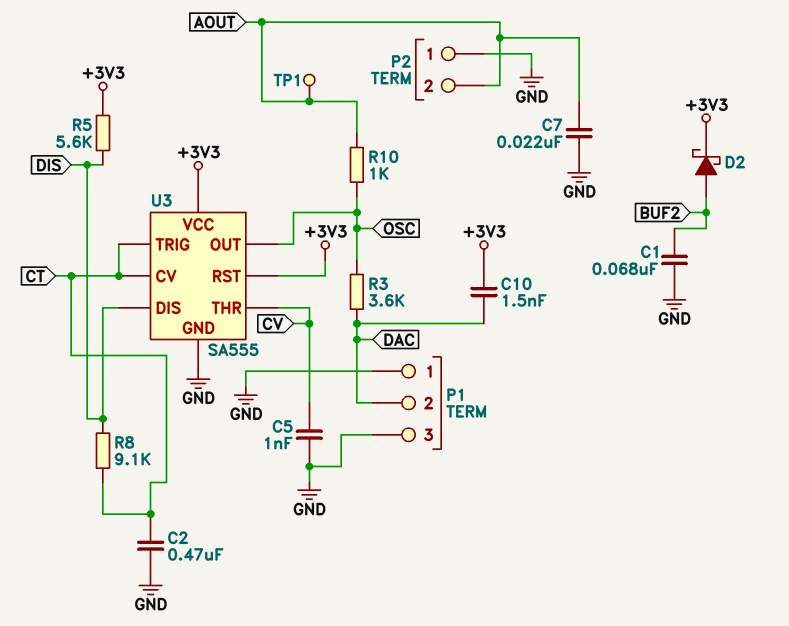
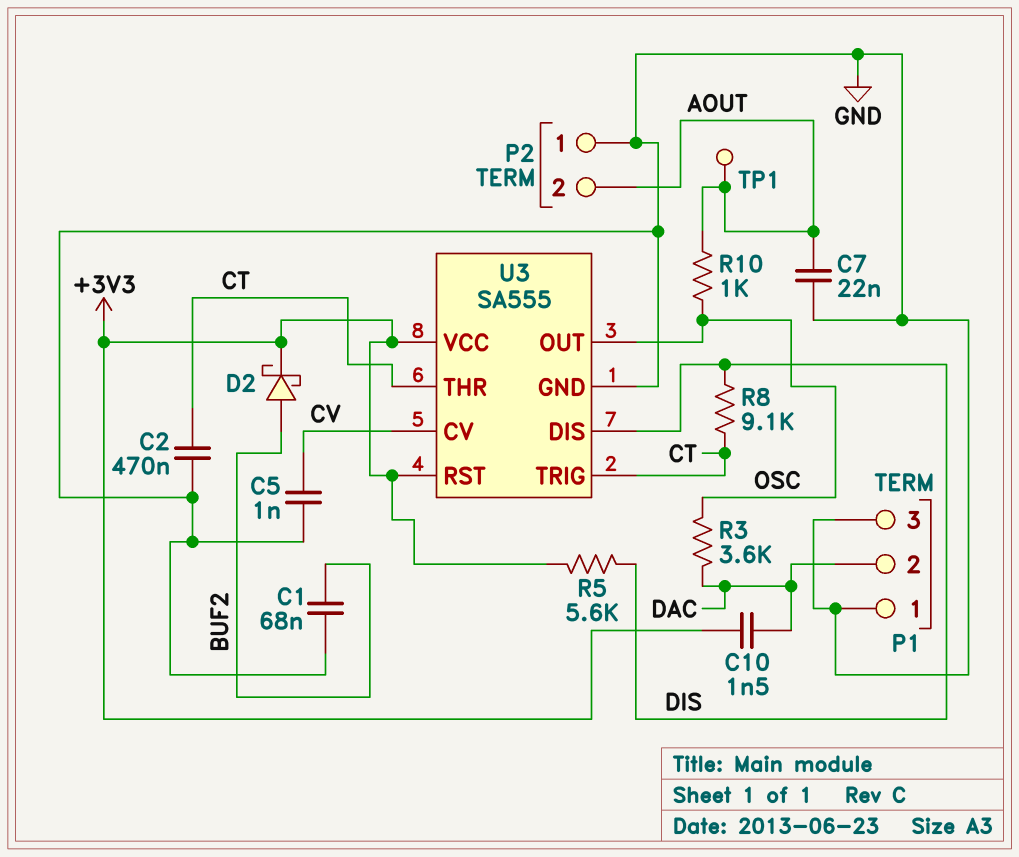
U3 pin CV: CT -> CV
U3 pin THR: CV -> CT

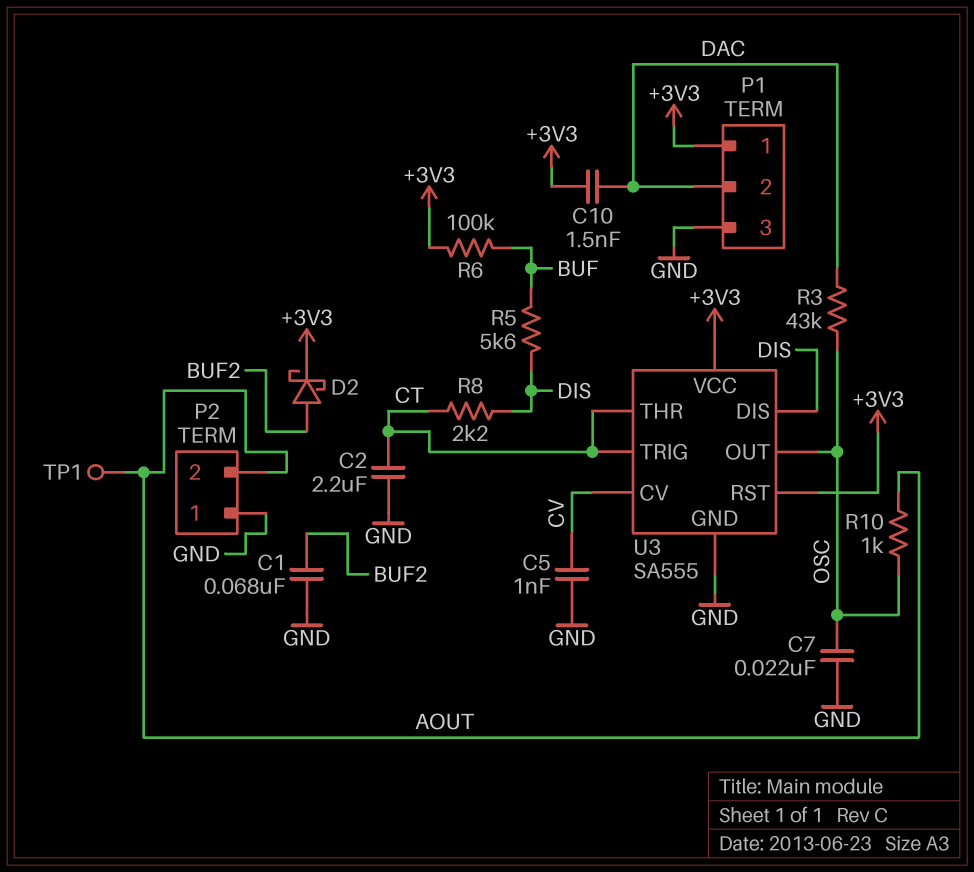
C2: 470nF (CT, GND) -> 2.2uF (CT, GND)
C7: 22nF (AOUT, GND) -> 22nF (GND, OSC)
P1 pin 1: GND -> +3V3
R3: 3.6k (DAC, OSC) -> 43k (DAC, OSC)
R5: 5.6k (+3V3, DIS) -> 5.6k (BUF, DIS)
R6: none -> 100k (+3V3, BUF)
R8: 9.1k (CT, DIS) -> 2.2k (CT, DIS)

